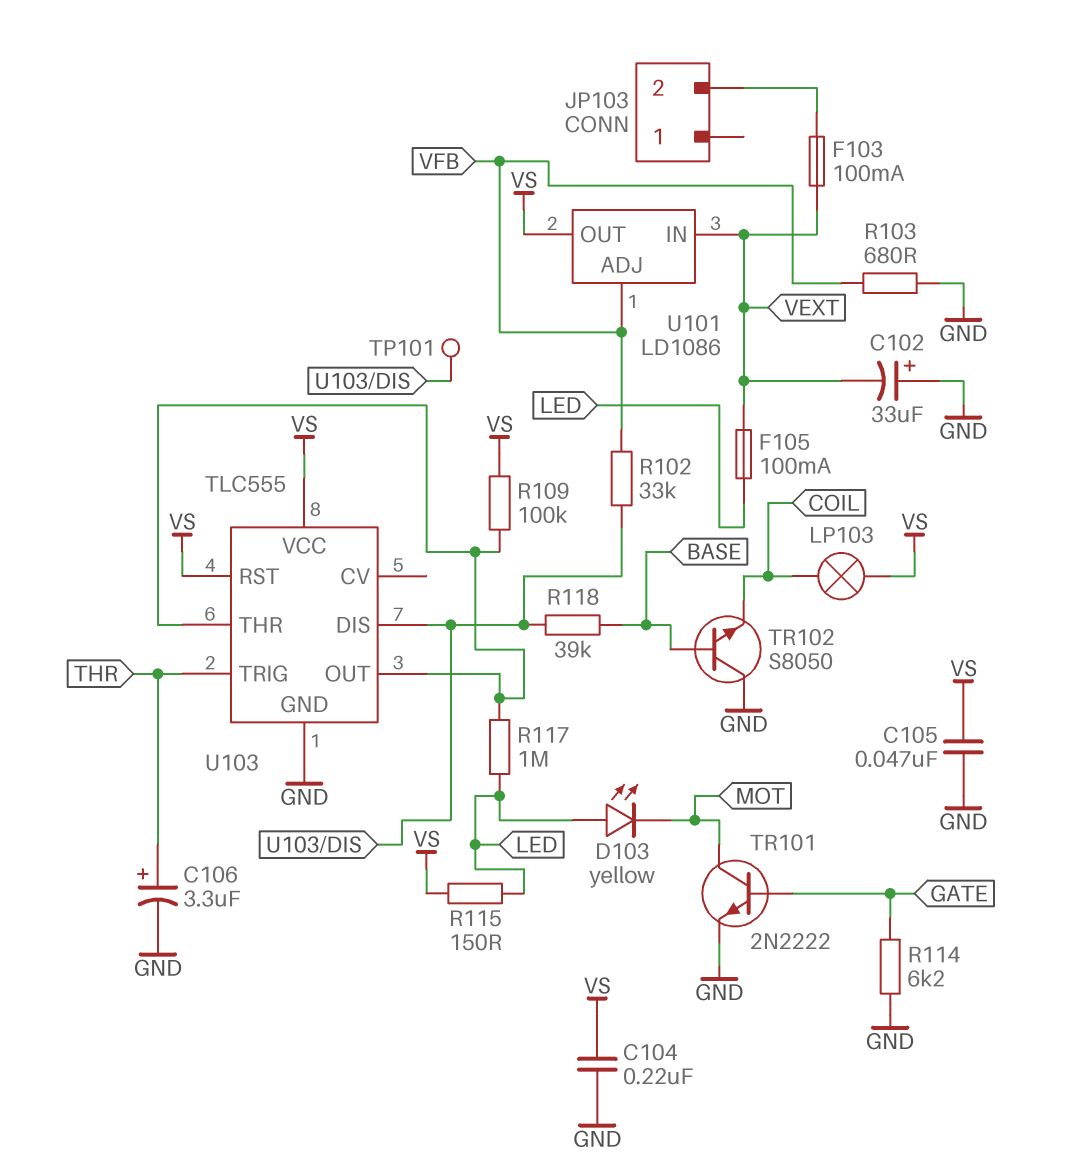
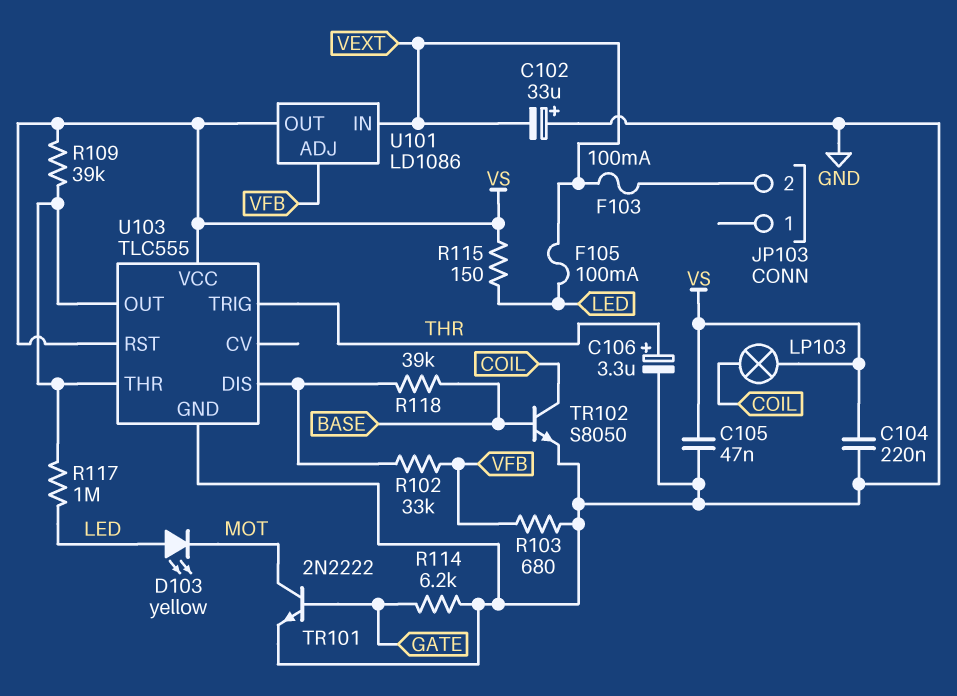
R109: 100k (U103/OUT, VS) -> 39k (U103/OUT, VS)
TP101: test point (U103/DIS) -> none
TR102: NPN S8050 (B BASE, C GND, E COIL) -> NPN S8050 (B BASE, C COIL, E GND)

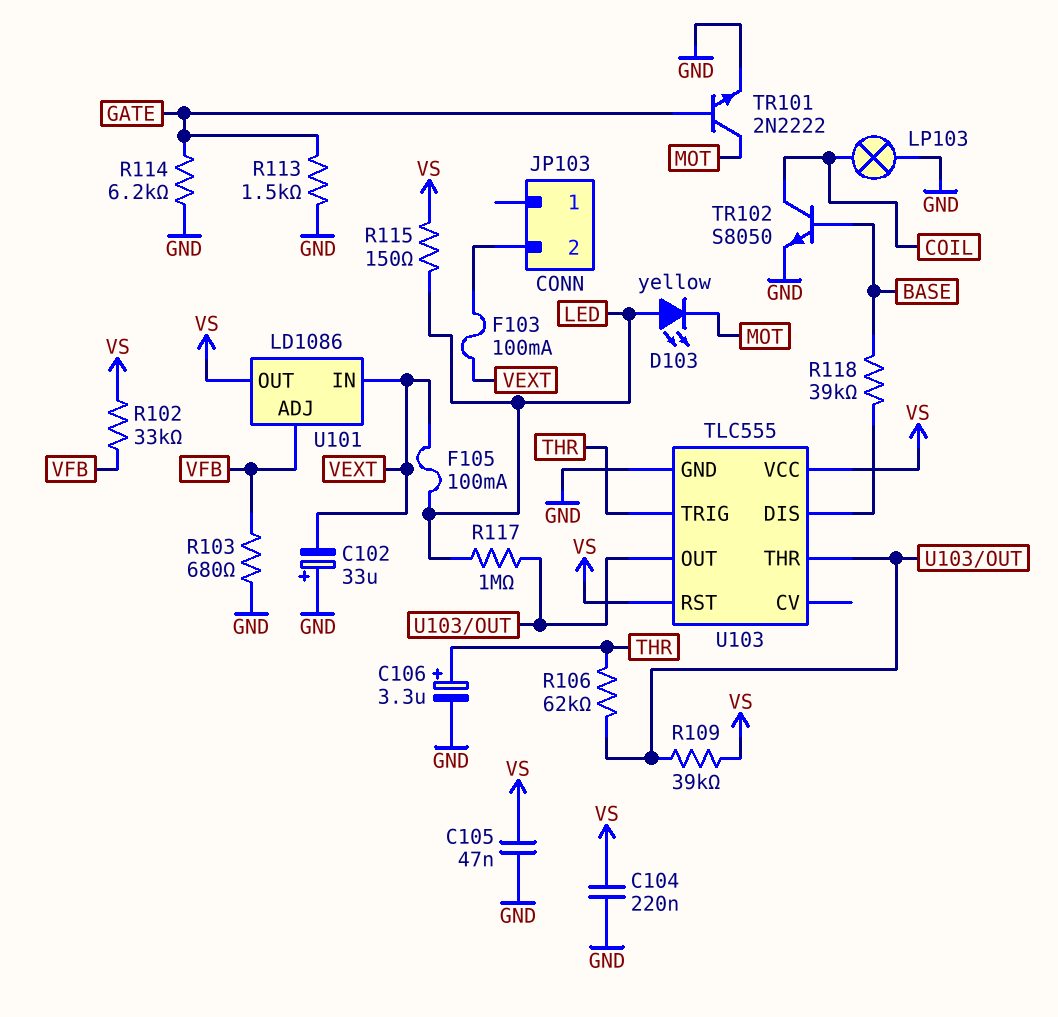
LP103: lamp (COIL, VS) -> lamp (COIL, GND)
R102: 33k (U103/DIS, VFB) -> 33k (VFB, VS)
R106: none -> 62k (THR, U103/OUT)
R113: none -> 1.5k (GATE, GND)

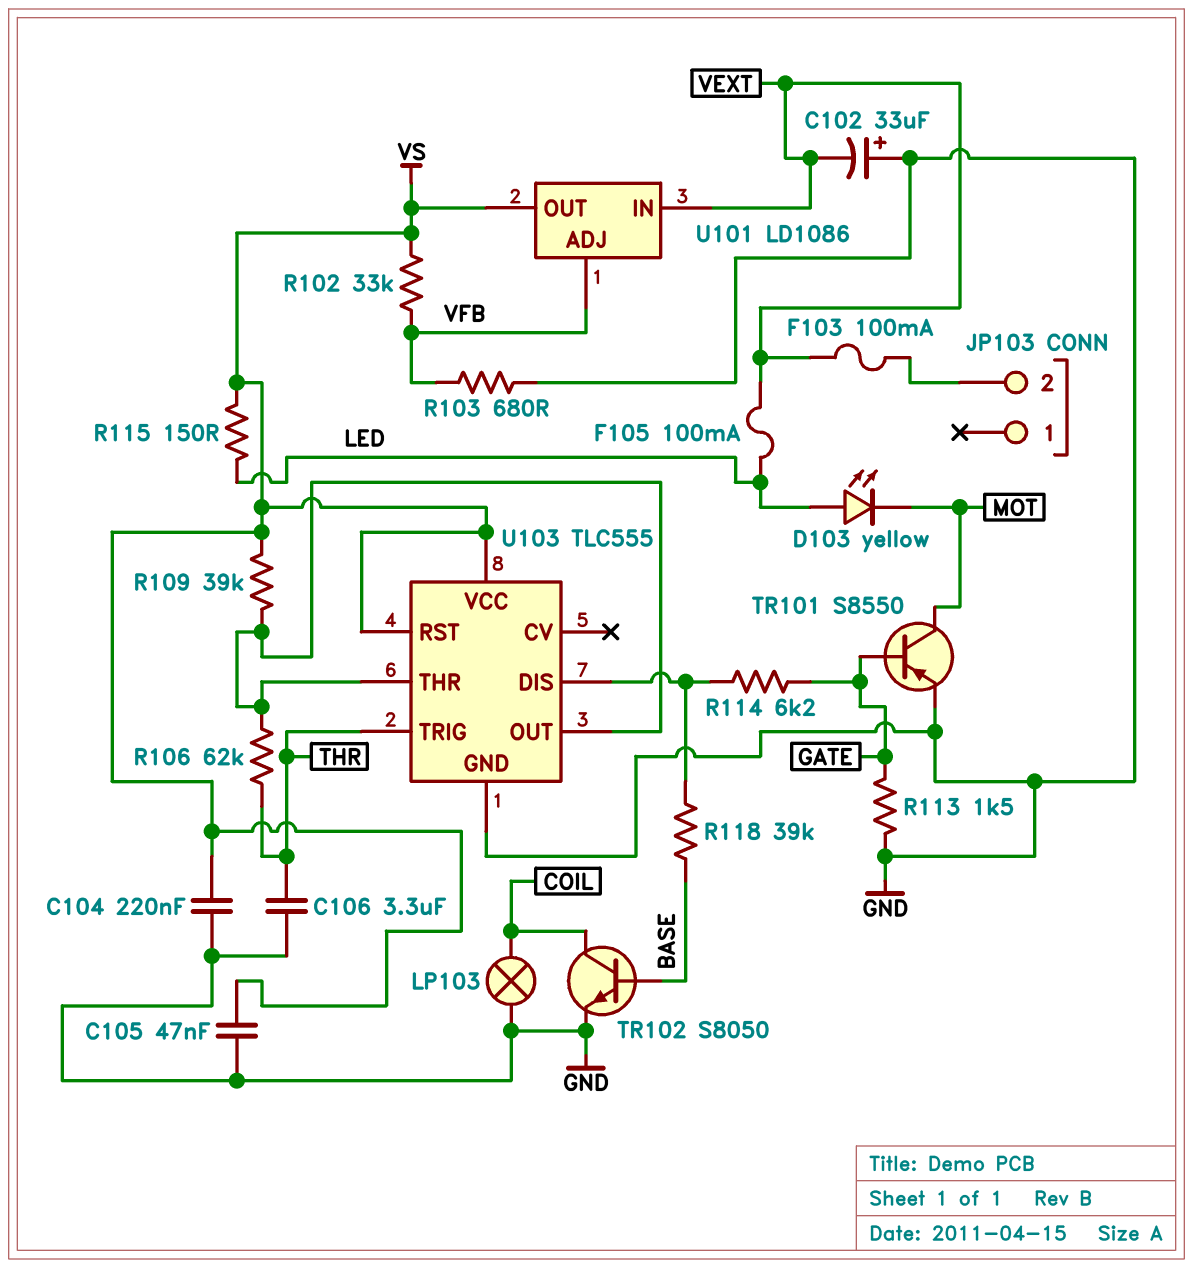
C106: 3.3uF (plus THR, minus GND) -> 3.3uF (GND, THR)
R114: 6.2k (GATE, GND) -> 6.2k (GATE, U103/DIS)
R117: 1M (LED, U103/OUT) -> none
TR101: NPN 2N2222 (B GATE, C MOT, E GND) -> PNP S8550 (B GATE, C MOT, E GND)

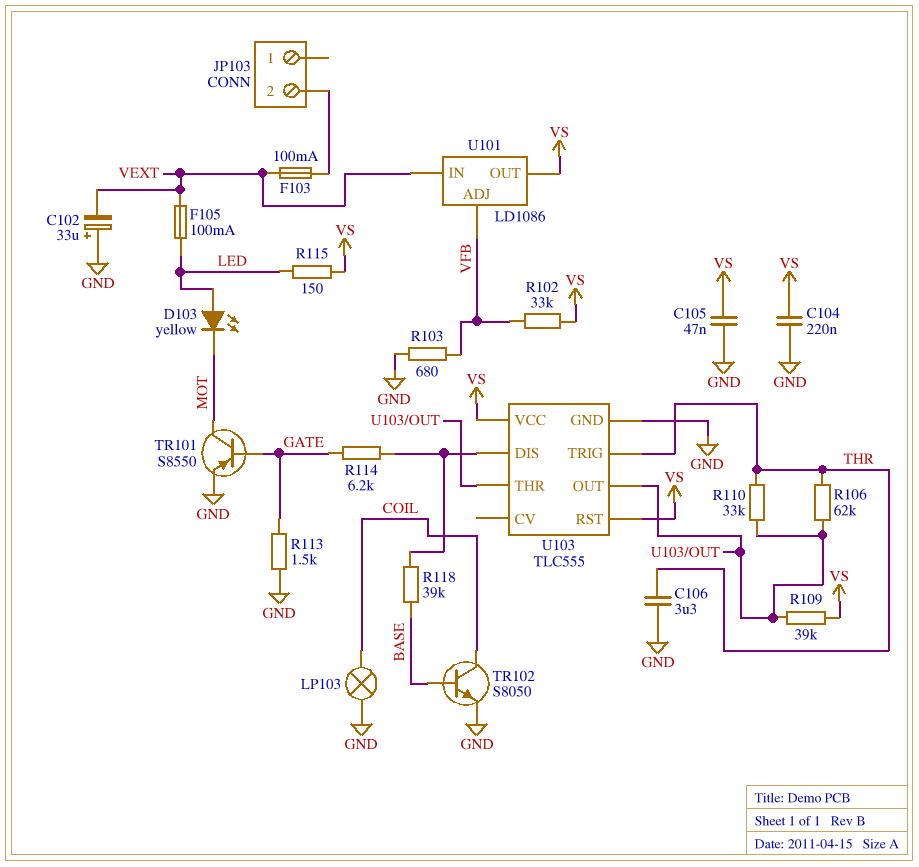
R110: none -> 33k (THR, U103/OUT)

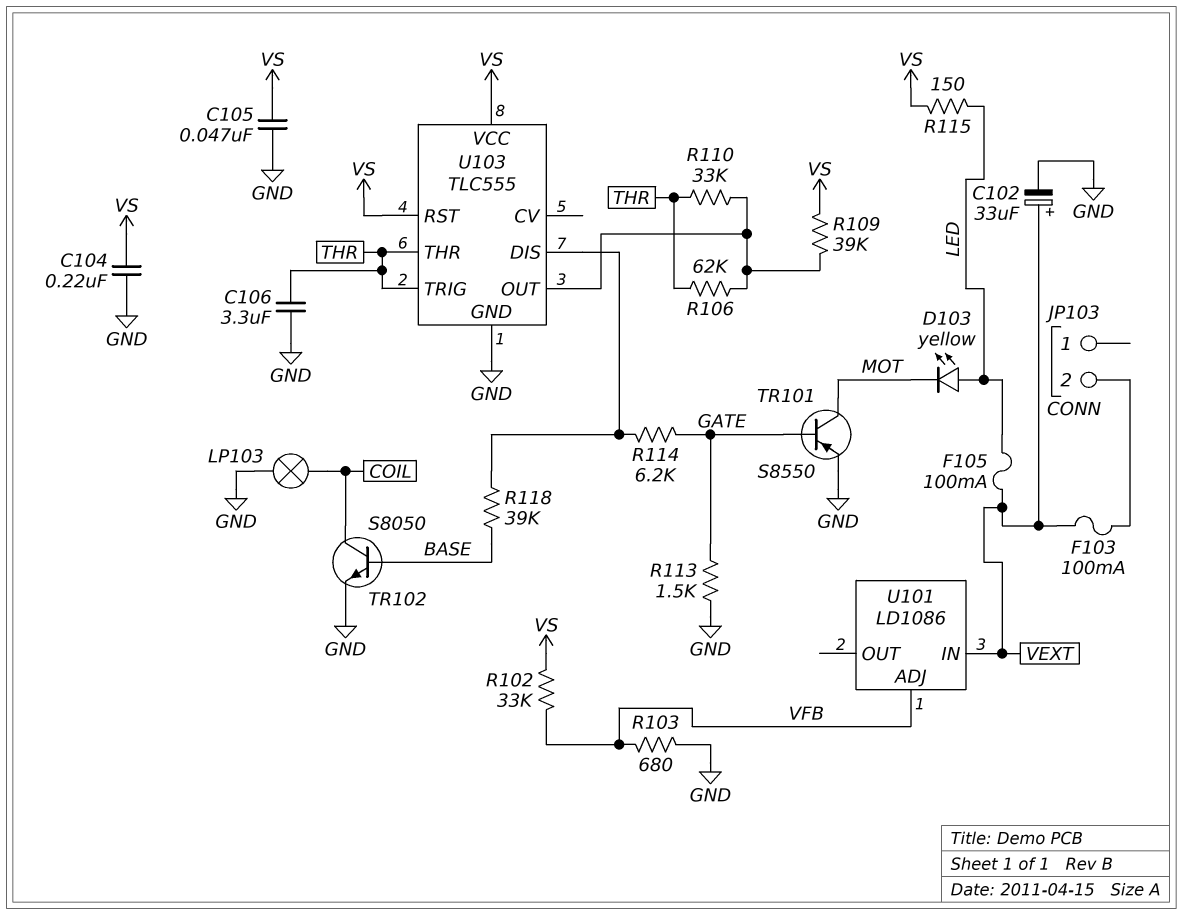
C102: 33uF (plus GND, minus VEXT) -> 33uF (plus VEXT, minus GND)
U101 pin OUT: VS -> none
U103 pin THR: U103/OUT -> THR

